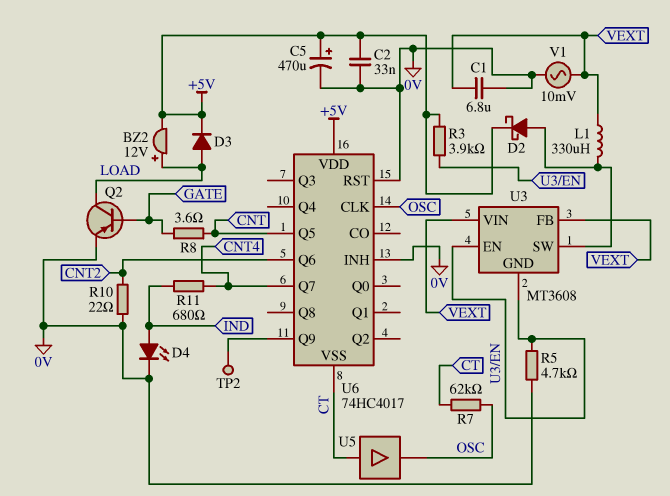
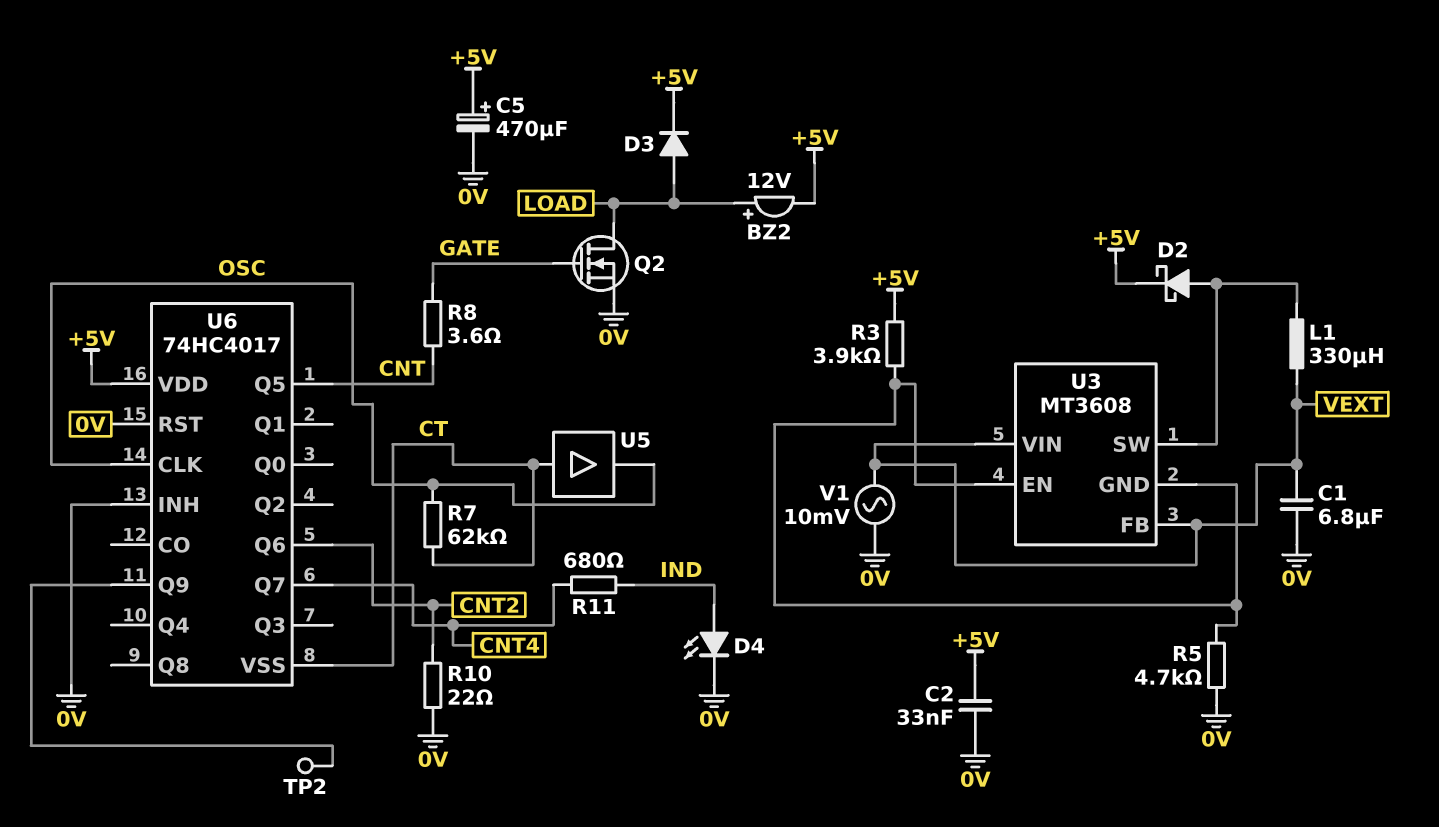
Q2: PNP (B GATE, C LOAD, E 0V) -> NMOS (G GATE, D LOAD, S 0V)

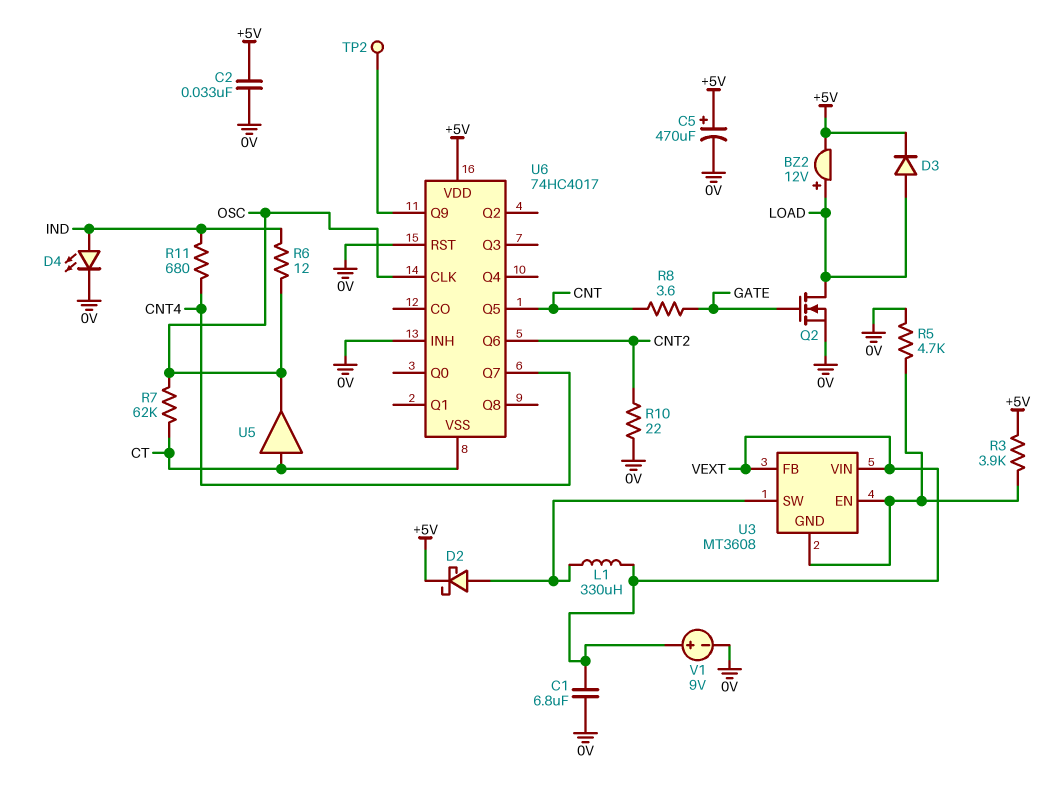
R6: none -> 12 (IND, OSC)
V1: AC 10mV (0V, VEXT) -> 9V (plus VEXT, minus 0V)

